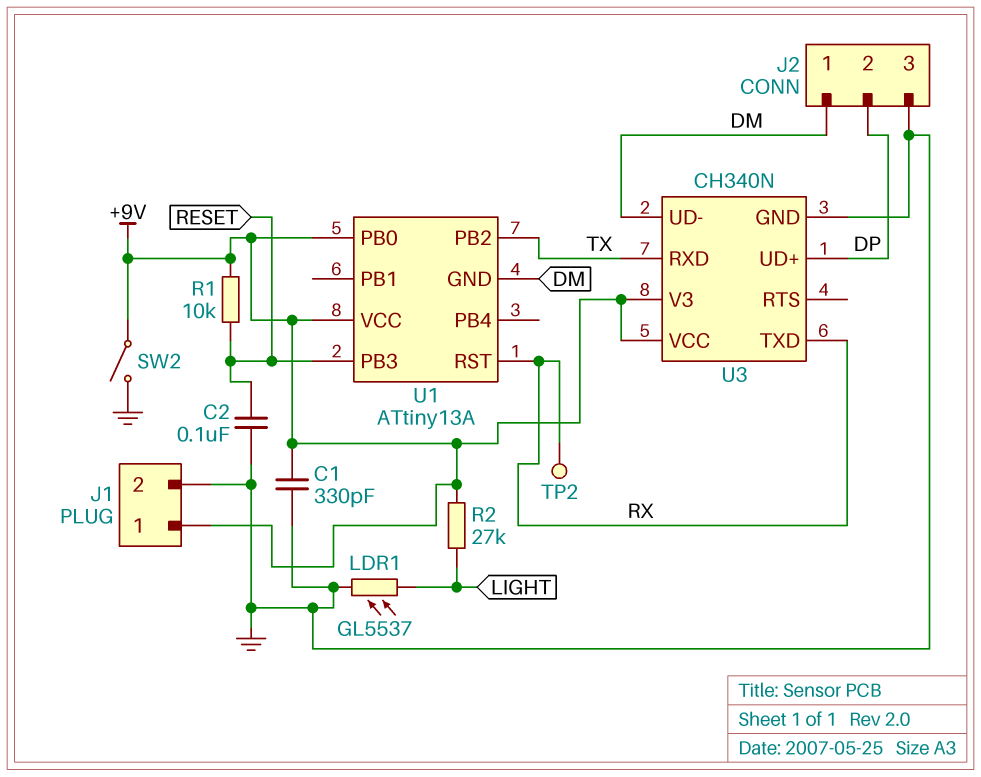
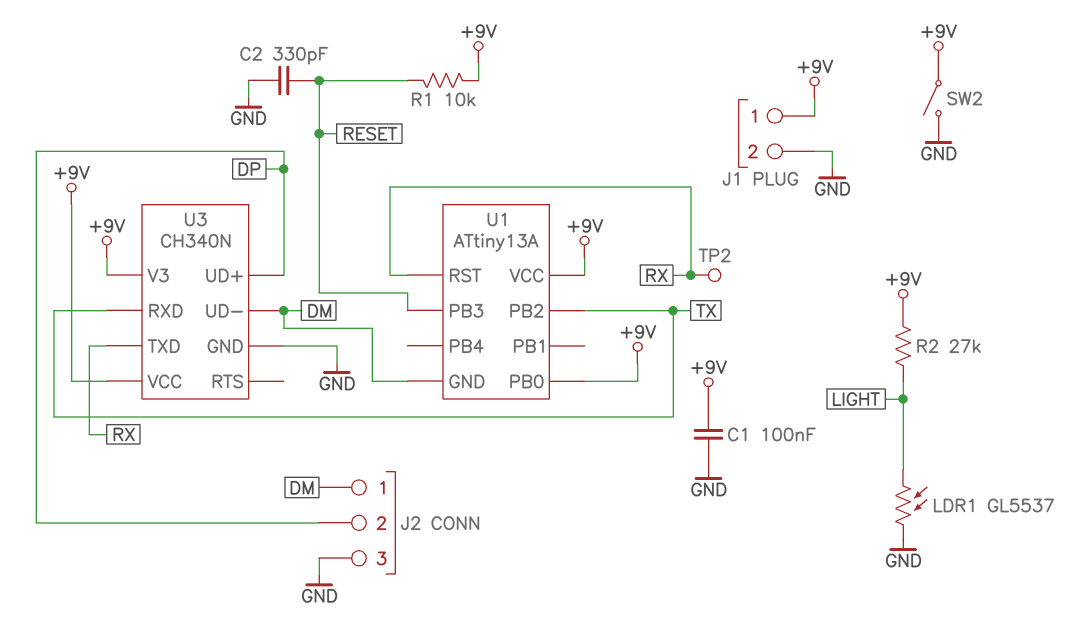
C1: 330pF (+9V, GND) -> 100nF (+9V, GND)
C2: 100nF (GND, RESET) -> 330pF (GND, RESET)

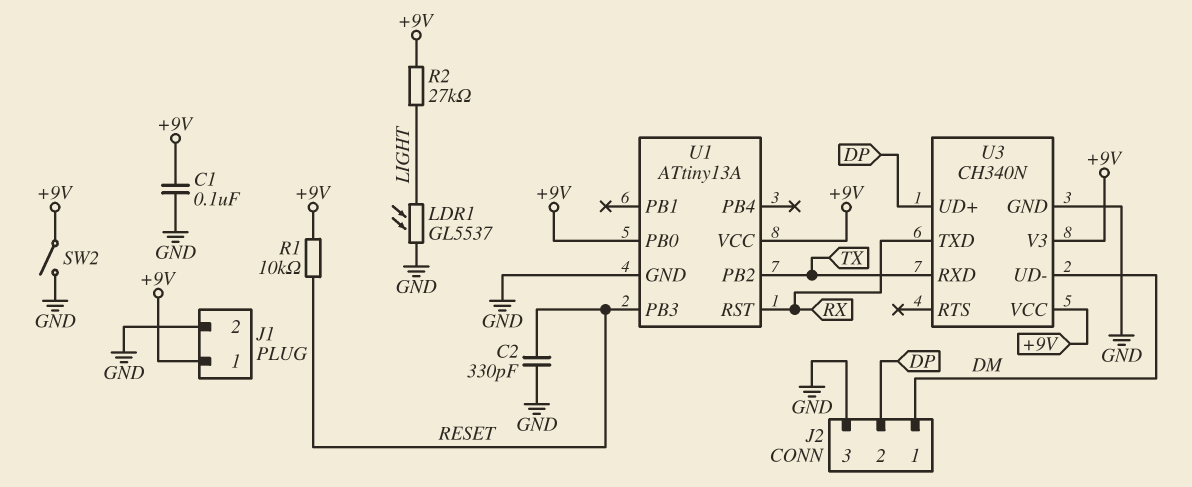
TP2: test point (RX) -> none
U1 pin GND: DM -> GND

